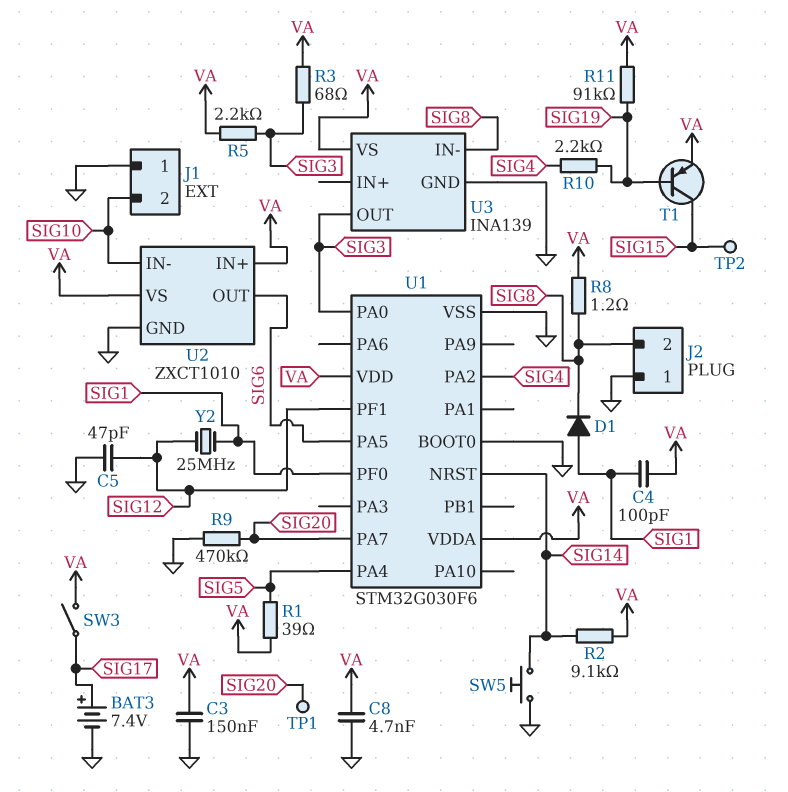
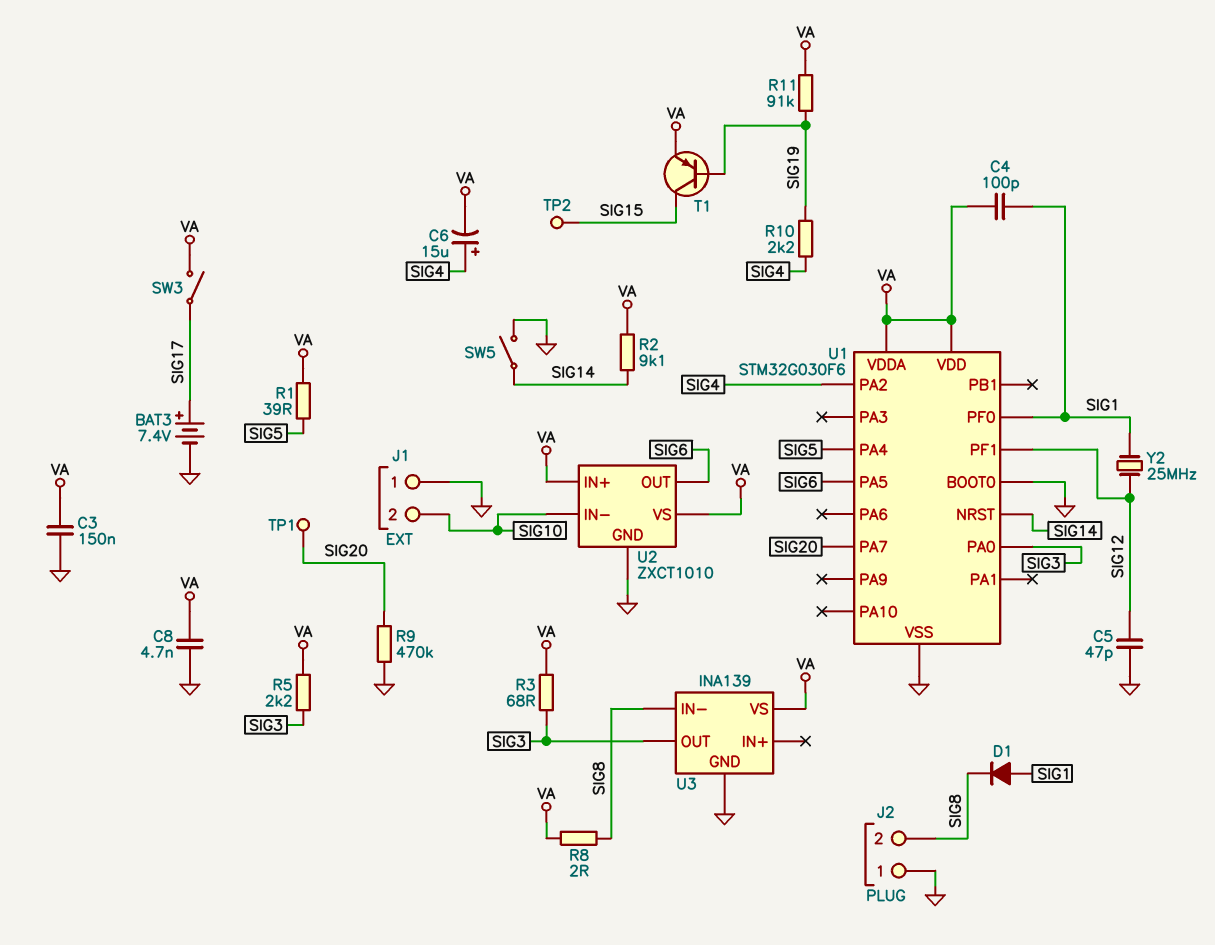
C6: none -> 15uF (plus SIG4, minus VA)
R8: 1.2 (SIG8, VA) -> 2 (SIG8, VA)
SW5: button (GND, SIG14) -> switch (GND, SIG14)

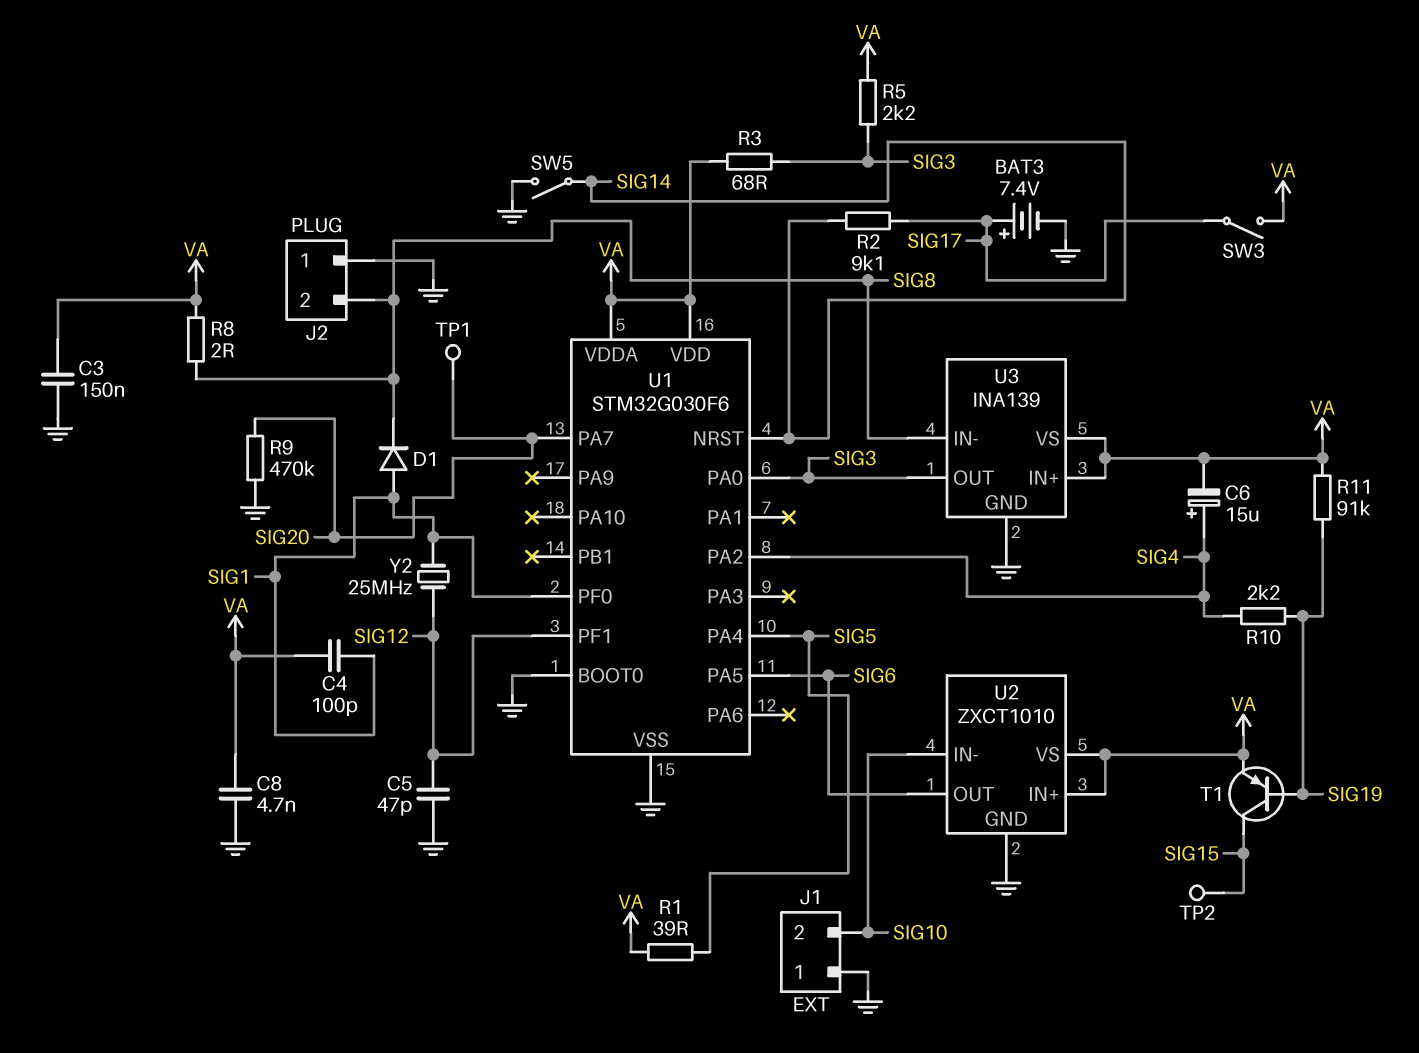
R2: 9.1k (SIG14, VA) -> 9.1k (SIG14, SIG17)
U3 pin IN+: none -> VA

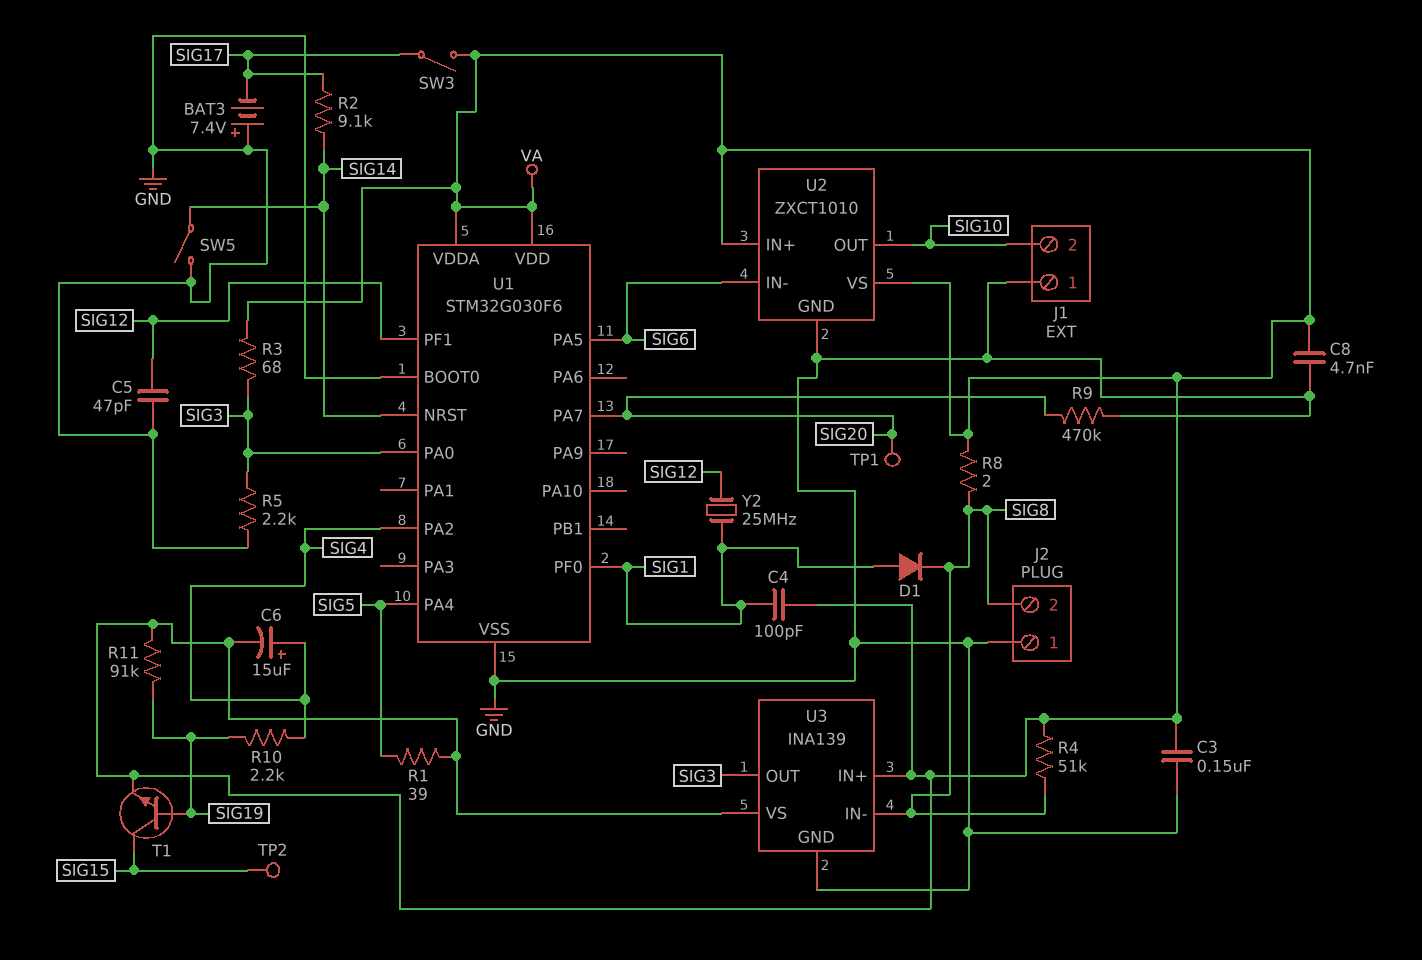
BAT3: 7.4V (plus SIG17, minus GND) -> 7.4V (plus GND, minus SIG17)
R4: none -> 51k (SIG8, VA)
R5: 2.2k (SIG3, VA) -> 2.2k (GND, SIG3)
T1: PNP (B SIG19, C SIG15, E VA) -> NPN (B SIG19, C SIG15, E VA)
U2 pin IN-: SIG10 -> SIG6
U2 pin OUT: SIG6 -> SIG10

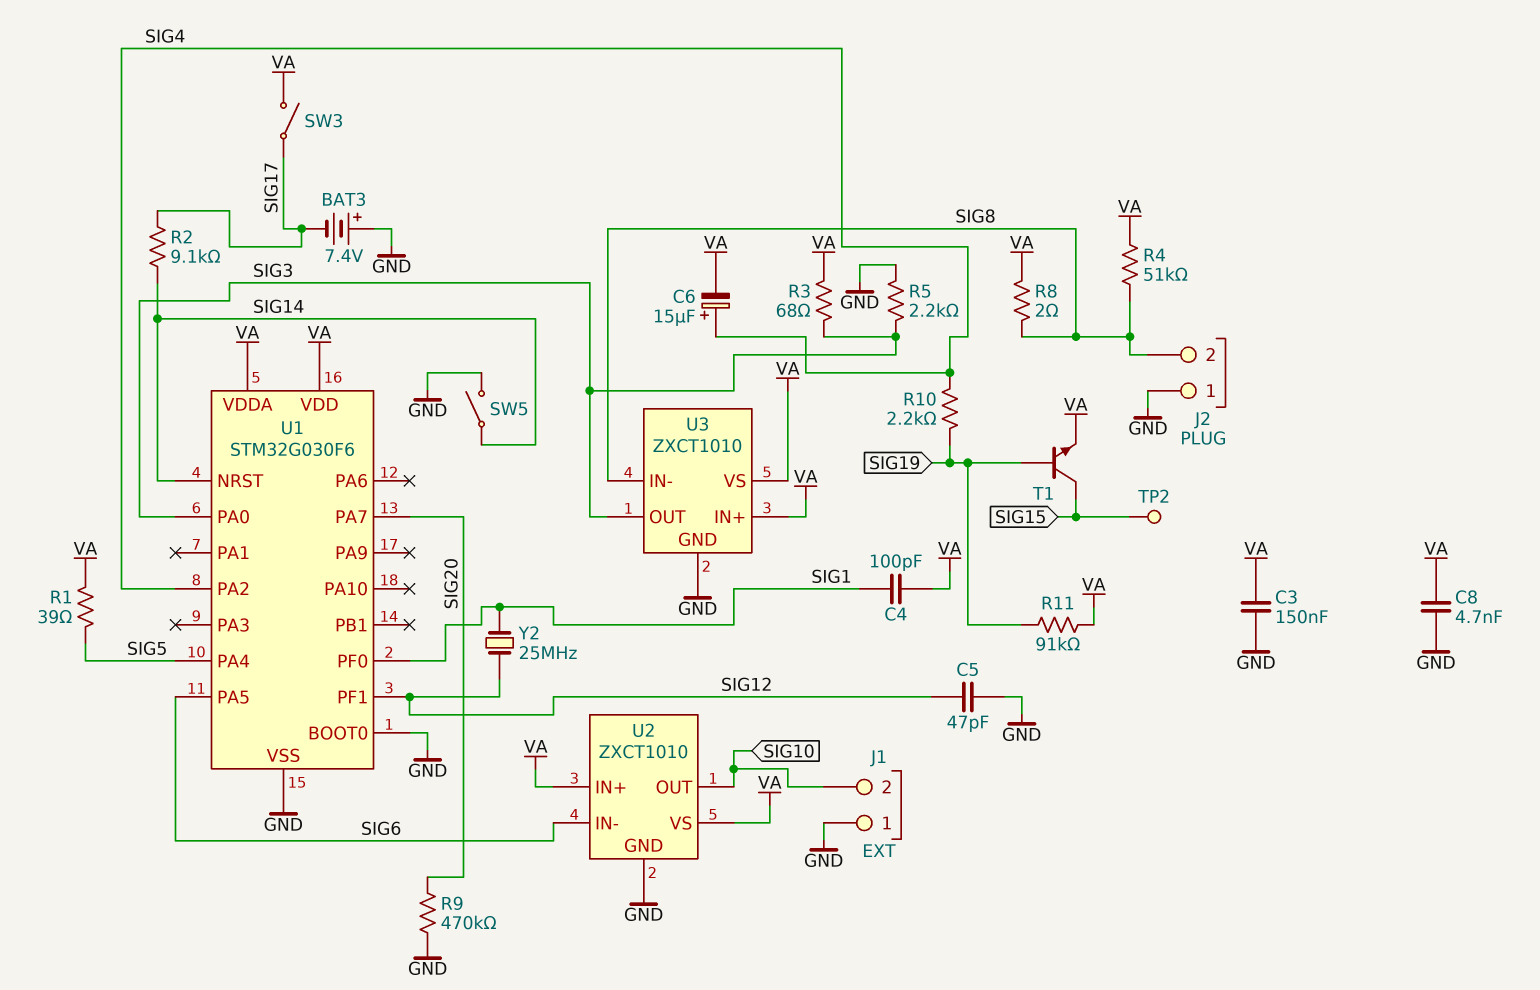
D1: diode (A SIG1, K SIG8) -> none
TP1: test point (SIG20) -> none
U3: INA139 -> ZXCT1010

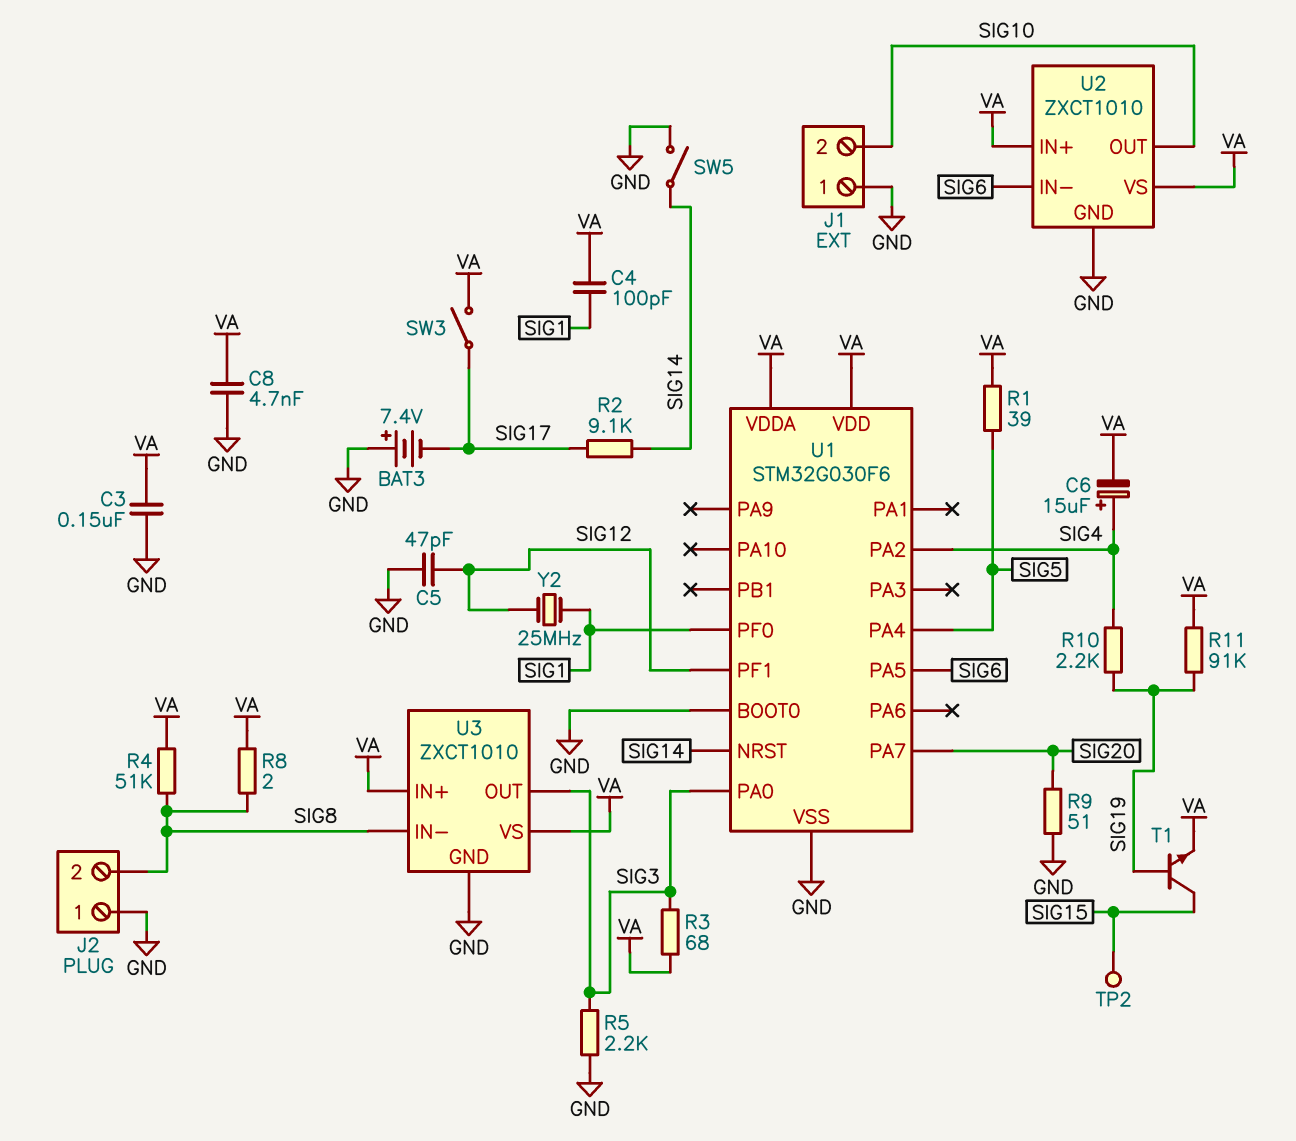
R9: 470k (GND, SIG20) -> 51 (GND, SIG20)

